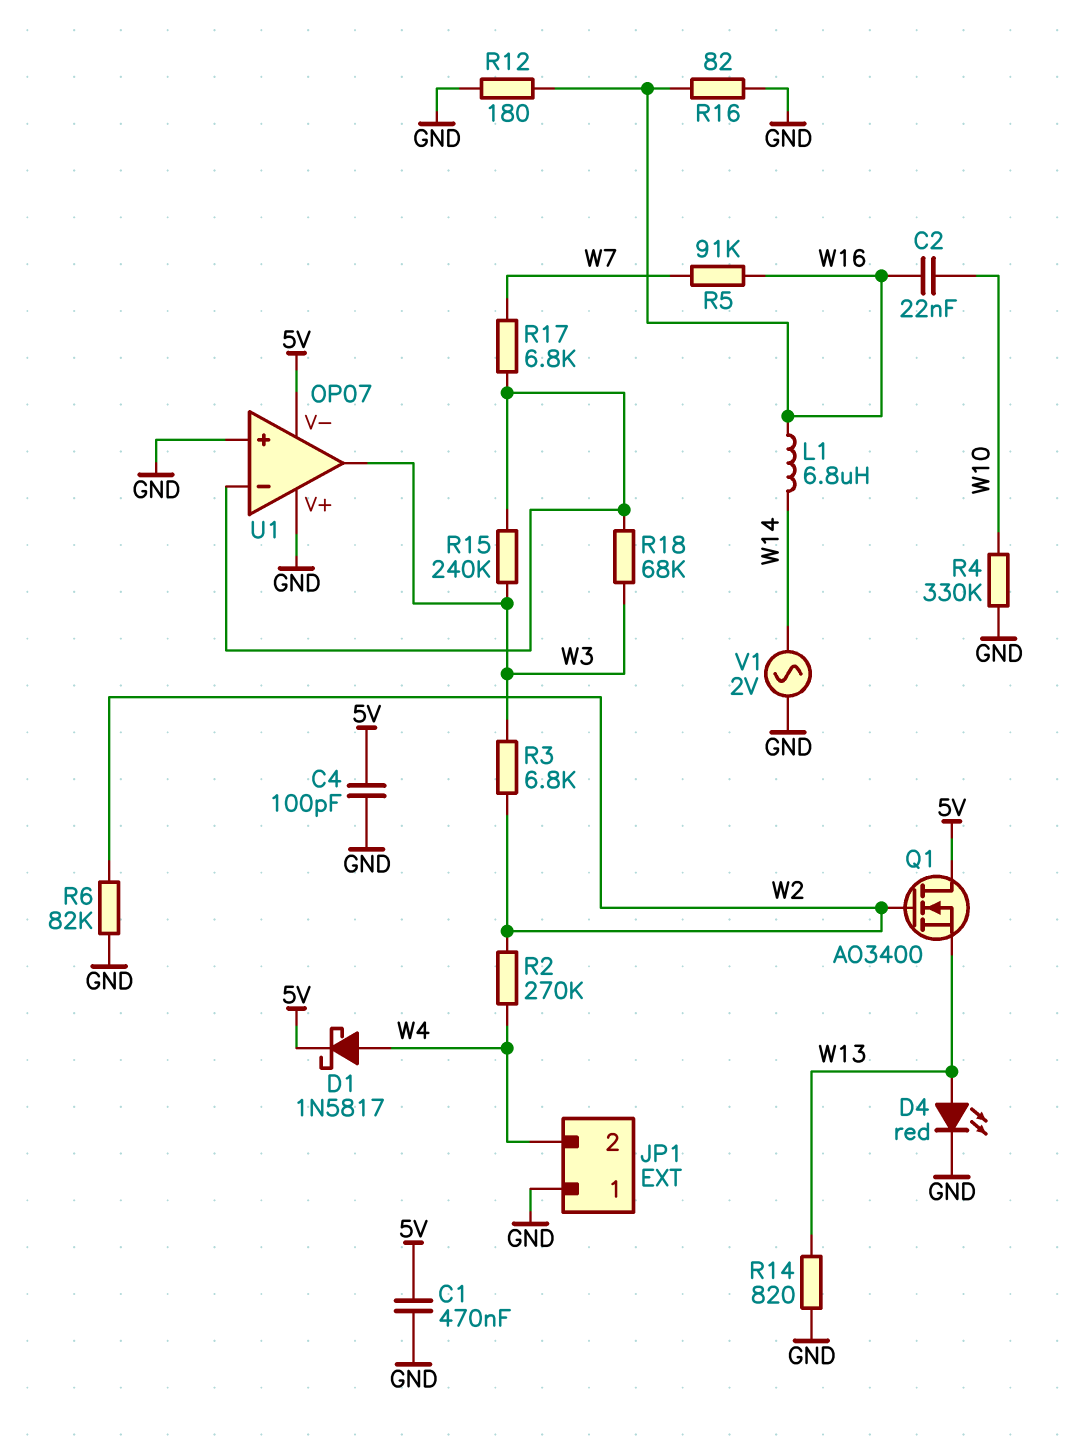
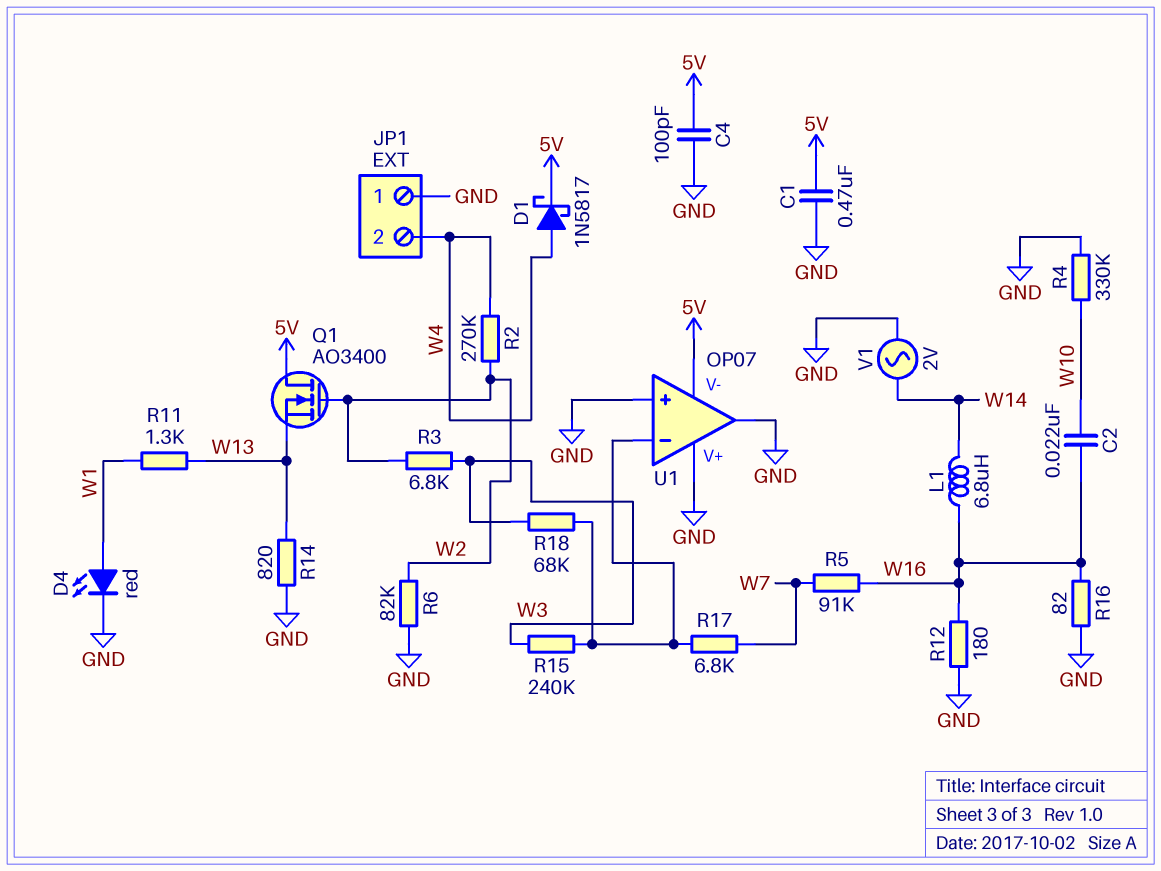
D4: LED red (A W13, K GND) -> LED red (A W1, K GND)
R11: none -> 1.3k (W1, W13)
U1 pin out: W3 -> GND

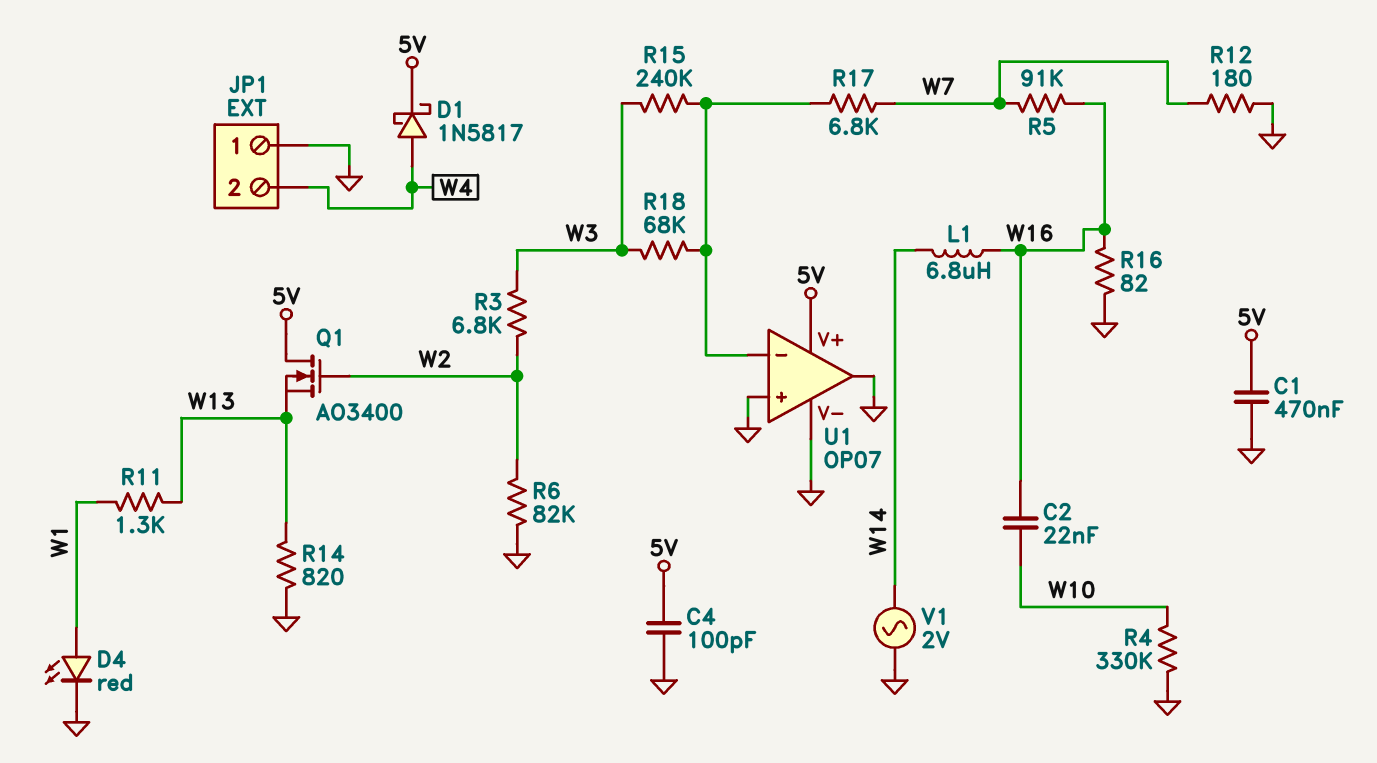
R2: 270k (W2, W4) -> none
R12: 180 (GND, W16) -> 180 (GND, W7)
U1 pin V+: GND -> 5V
U1 pin V-: 5V -> GND

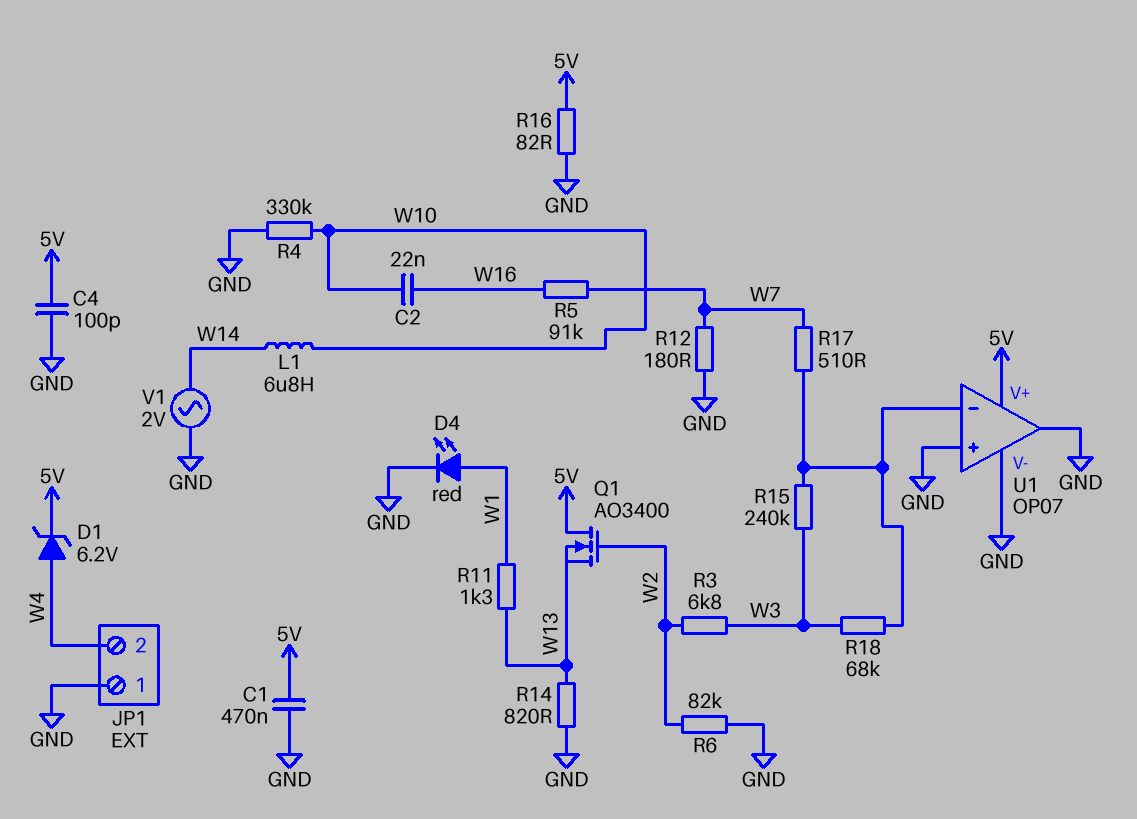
D1: schottky 1N5817 (A W4, K 5V) -> zener 6.2V (A W4, K 5V)
L1: 6.8uH (W14, W16) -> 6.8uH (W10, W14)
R16: 82 (GND, W16) -> 82 (5V, GND)
R17: 6.8k (U1/in-, W7) -> 510 (U1/in-, W7)

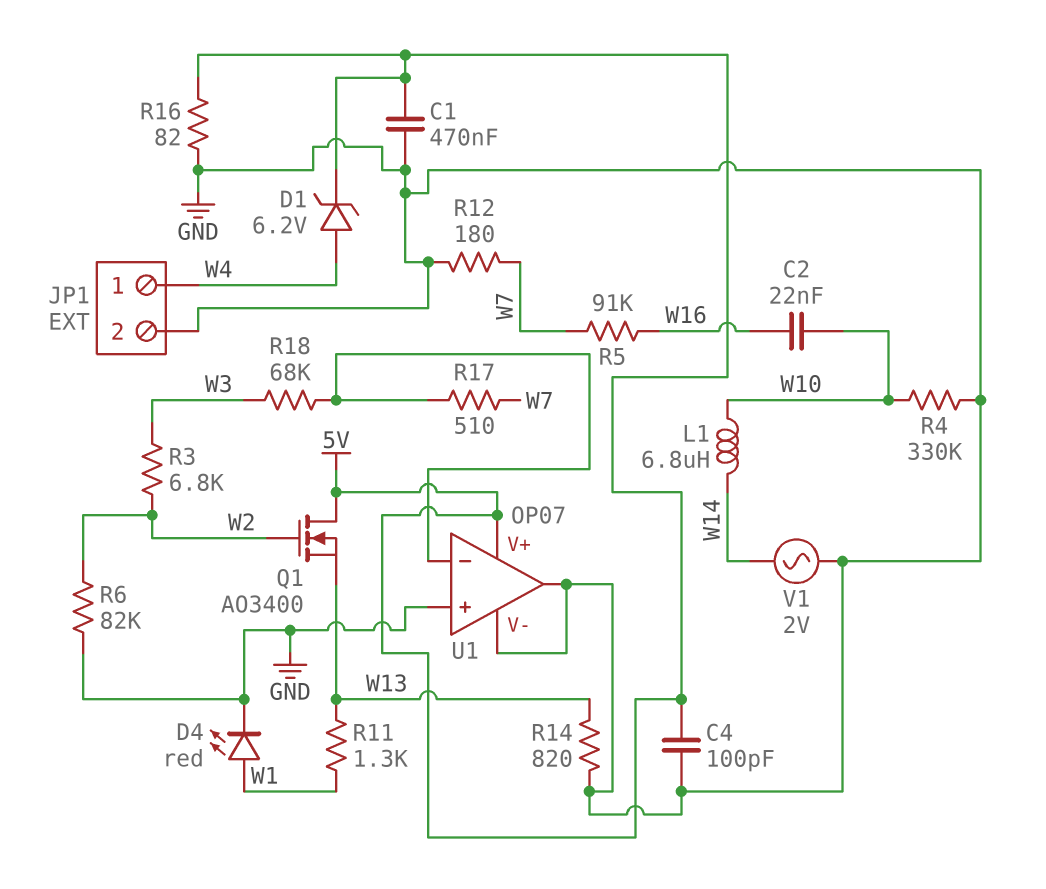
JP1 pin 1: GND -> W4
JP1 pin 2: W4 -> GND
R15: 240k (U1/in-, W3) -> none

